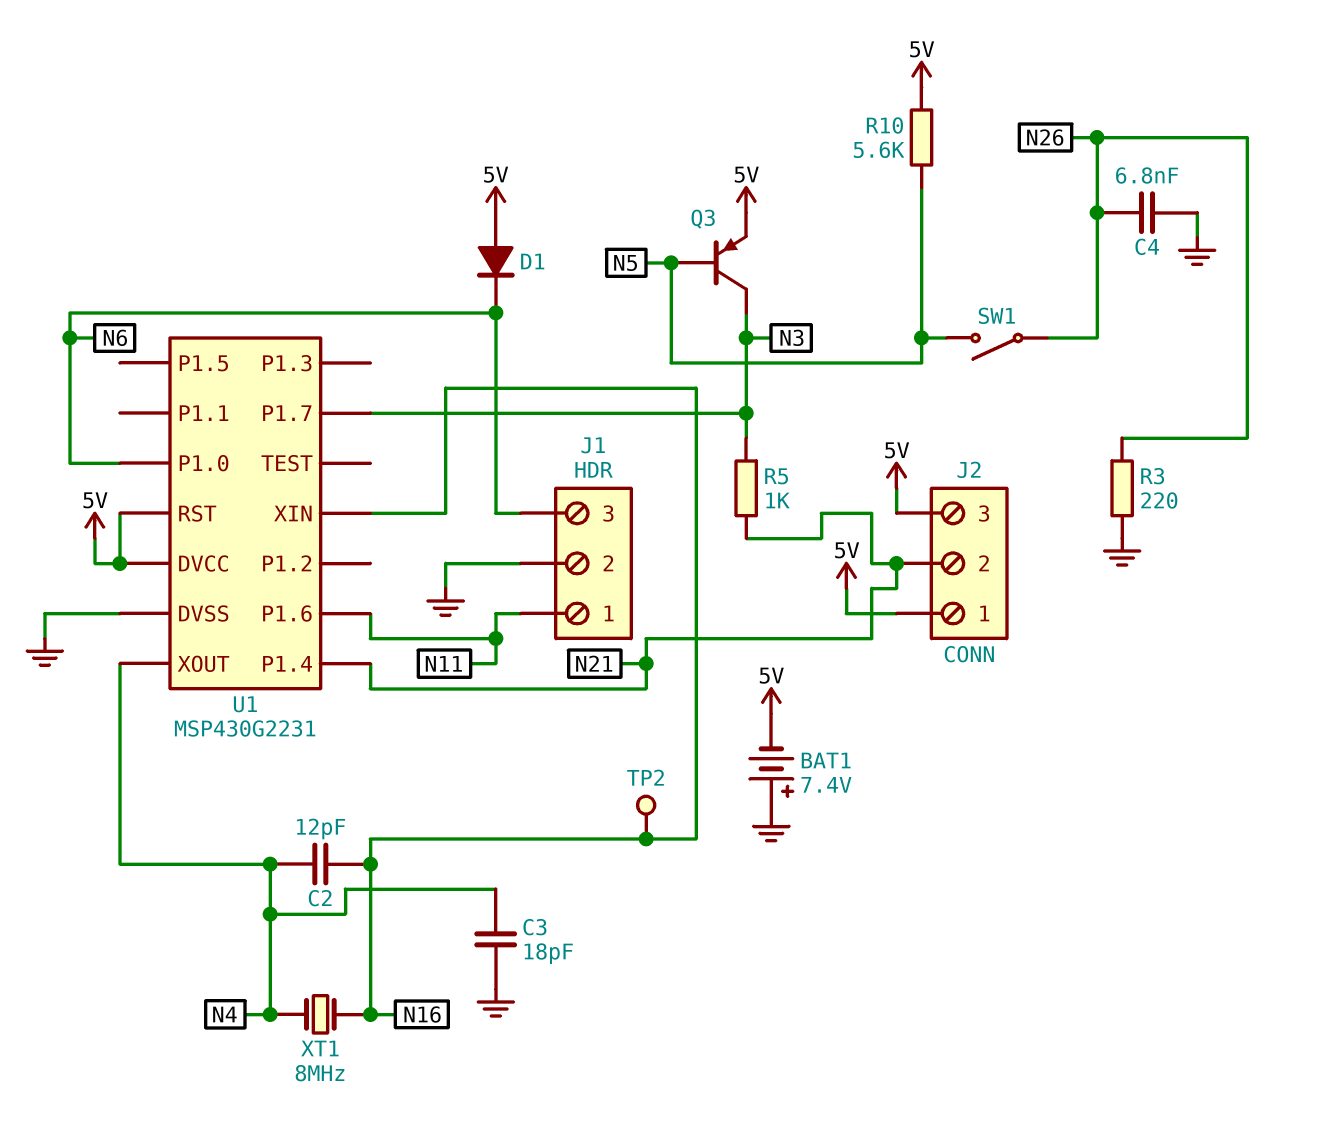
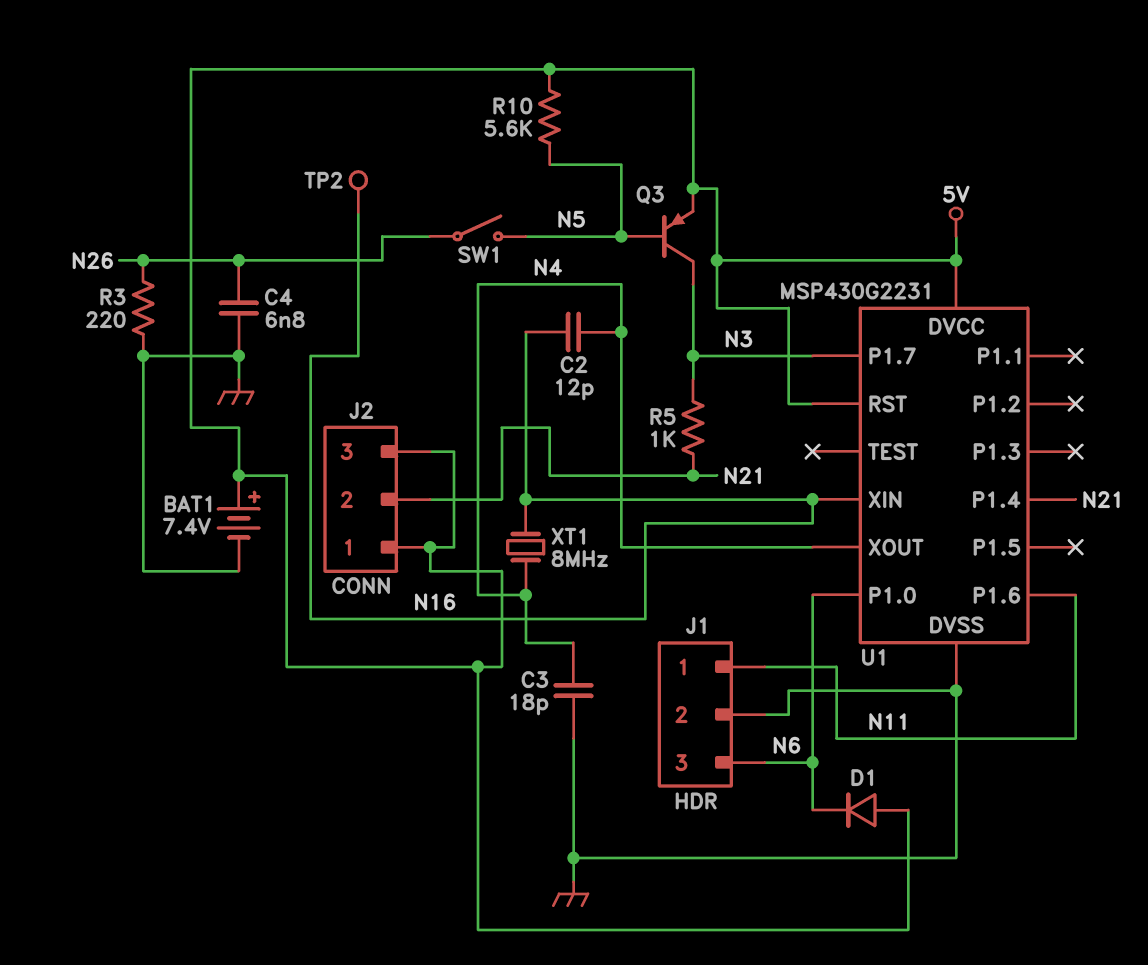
BAT1: 7.4V (plus GND, minus 5V) -> 7.4V (plus 5V, minus GND)

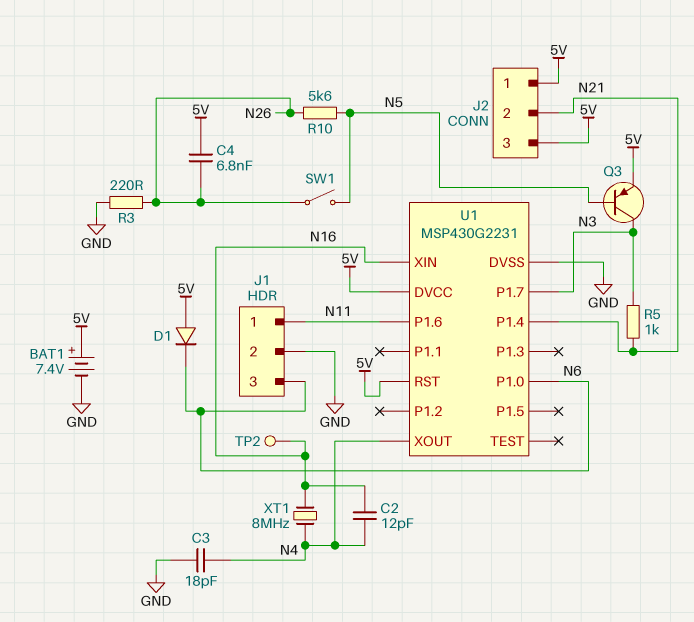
C4: 6.8nF (GND, N26) -> 6.8nF (5V, N26)
R10: 5.6k (5V, N5) -> 5.6k (N5, N26)

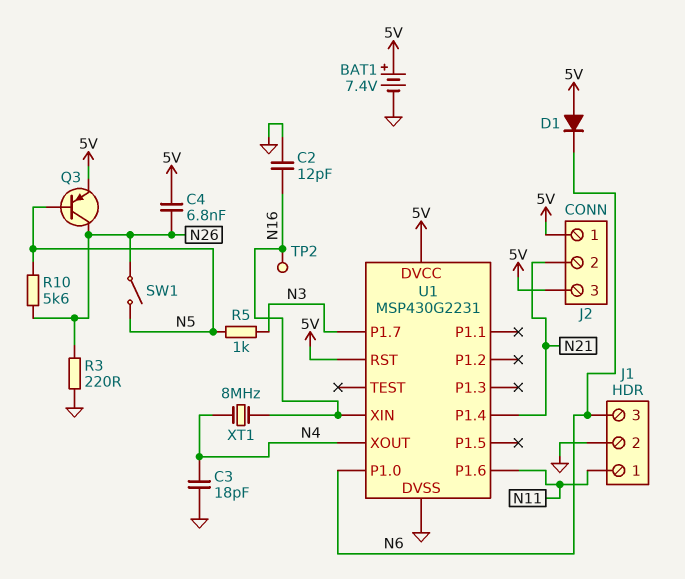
C2: 12pF (N4, N16) -> 12pF (GND, N16)
Q3: PNP (B N5, C N3, E 5V) -> PNP (B N5, C N26, E 5V)
R5: 1k (N3, N21) -> 1k (N3, N5)

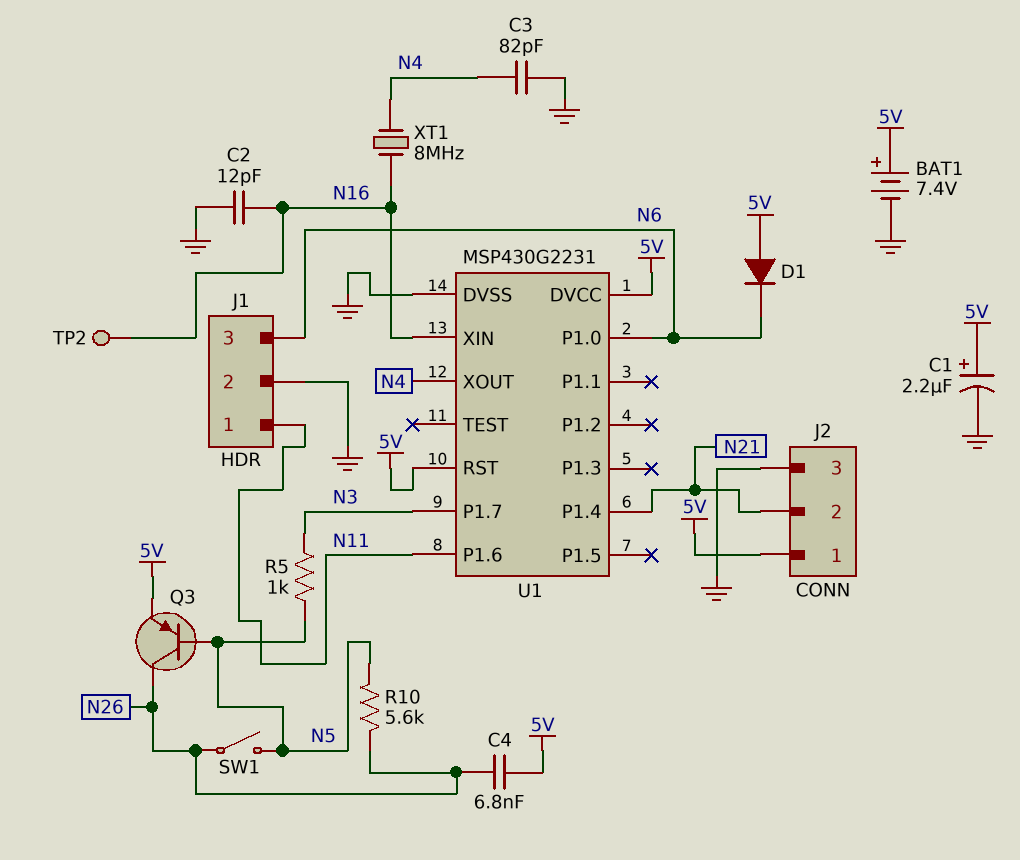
C1: none -> 2.2uF (plus 5V, minus GND)
C3: 18pF (GND, N4) -> 82pF (GND, N4)
J2 pin 3: 5V -> GND
R3: 220 (GND, N26) -> none

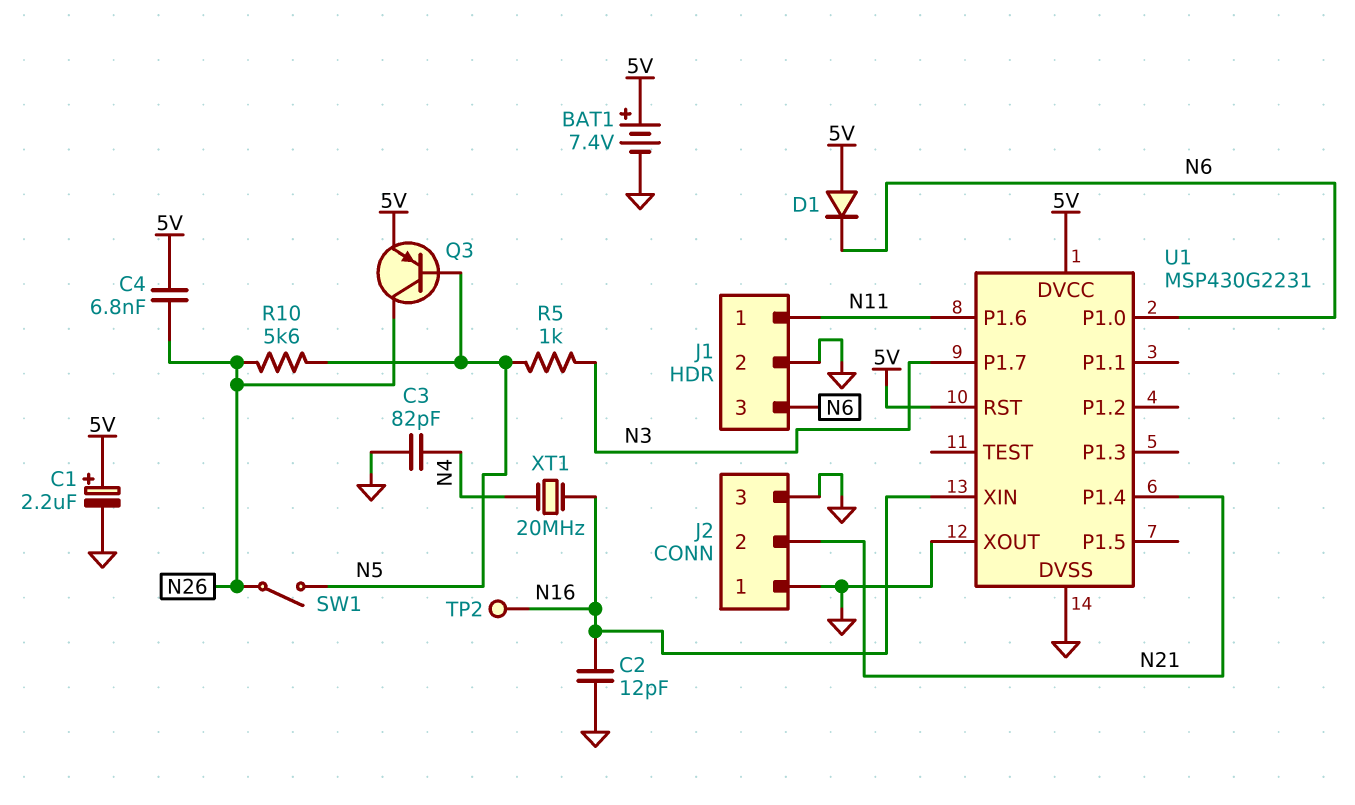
J2 pin 1: 5V -> GND
U1 pin XOUT: N4 -> GND
XT1: 8MHz (N4, N16) -> 20MHz (N4, N16)

